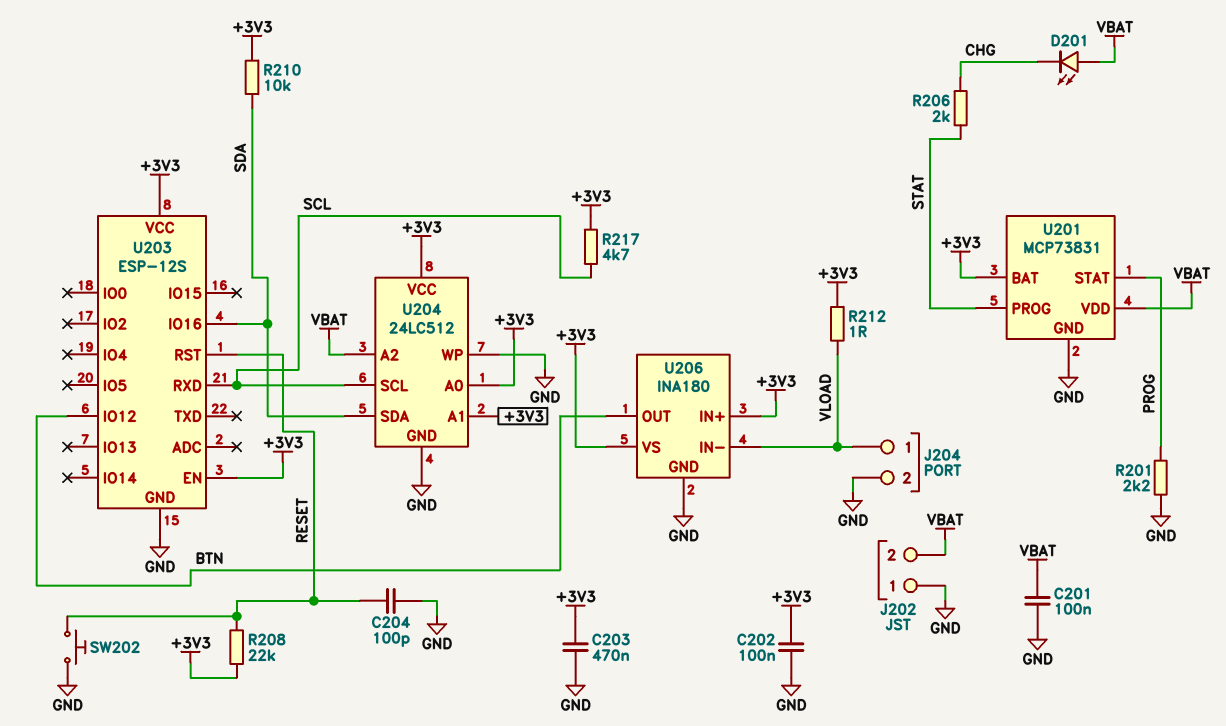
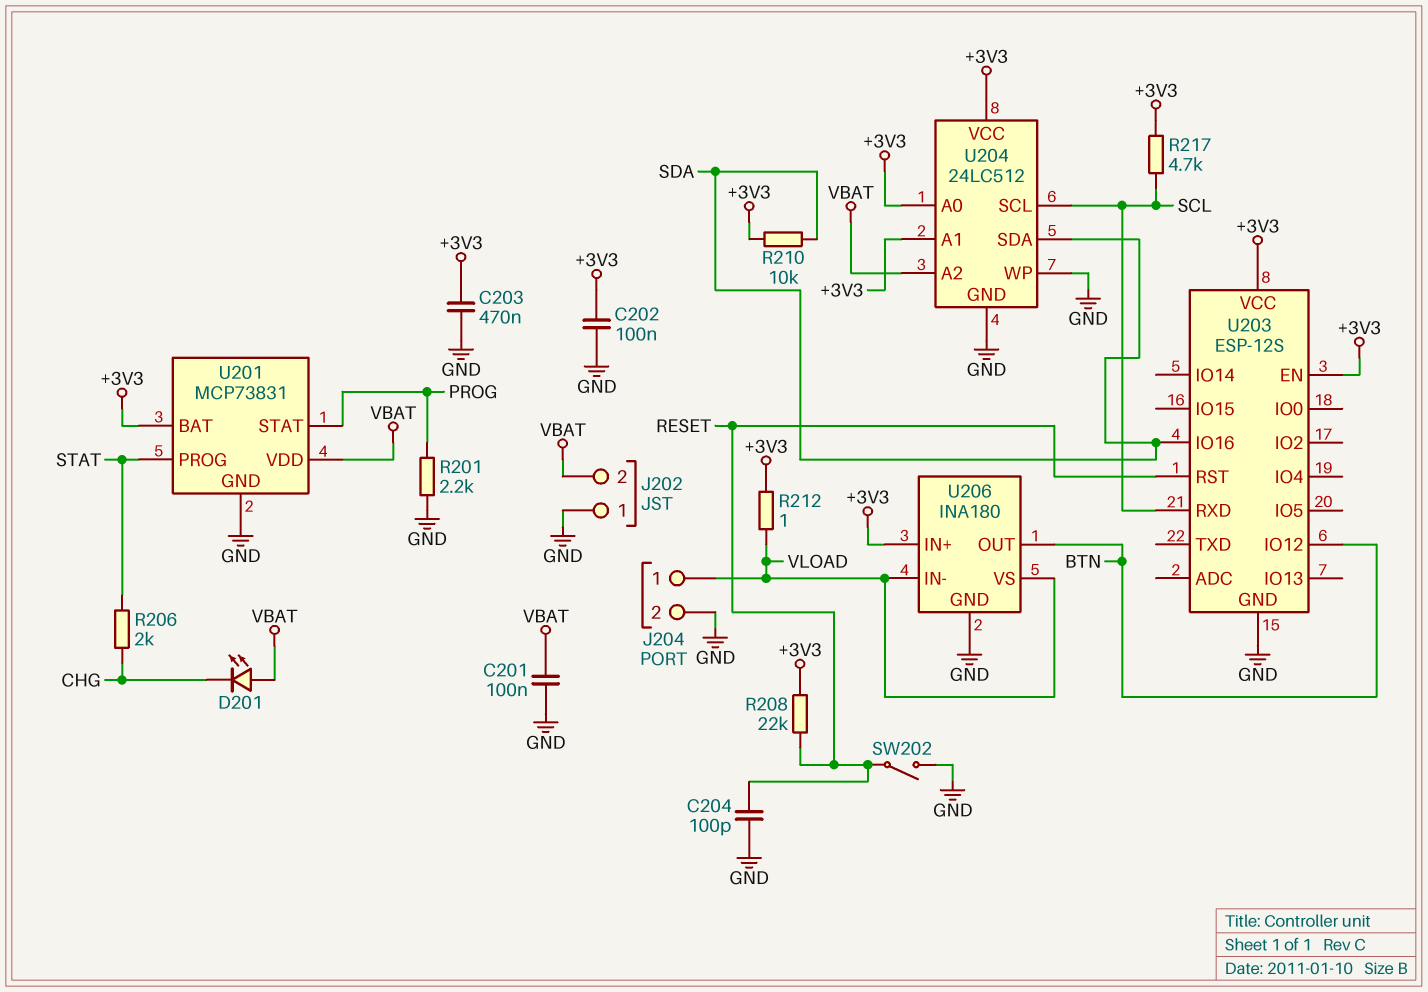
SW202: button (GND, RESET) -> switch (GND, RESET)
U206 pin VS: +3V3 -> VLOAD

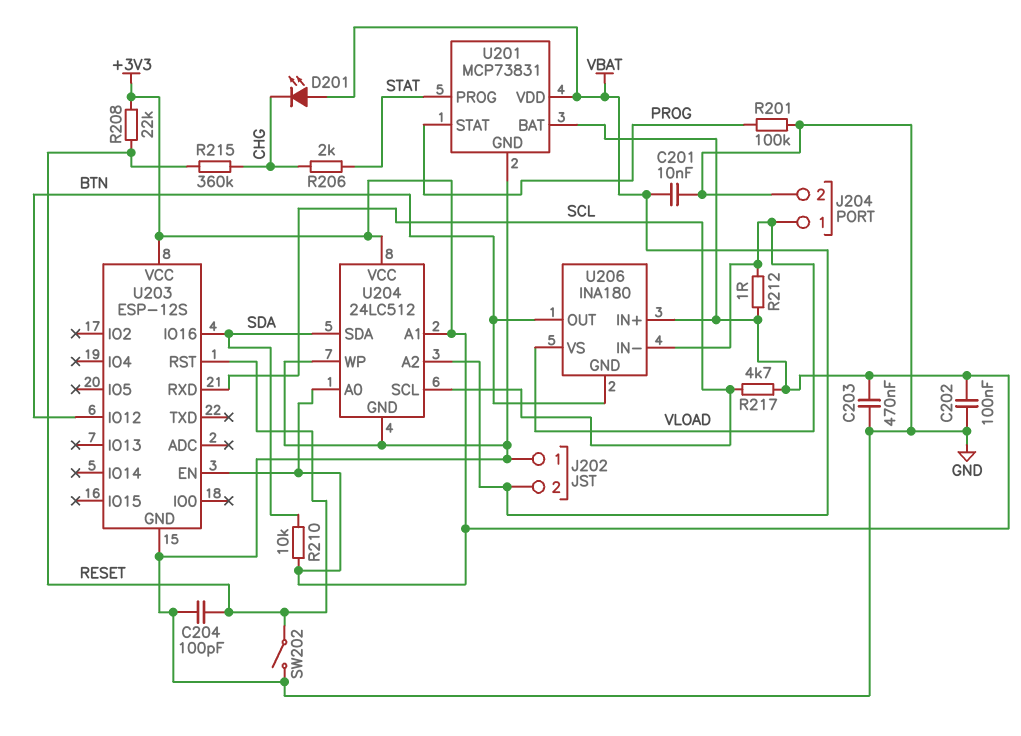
C201: 100nF (GND, VBAT) -> 10nF (GND, VBAT)
R201: 2.2k (GND, PROG) -> 100k (GND, PROG)
R215: none -> 360k (CHG, RESET)
U206 pin GND: GND -> BTN

